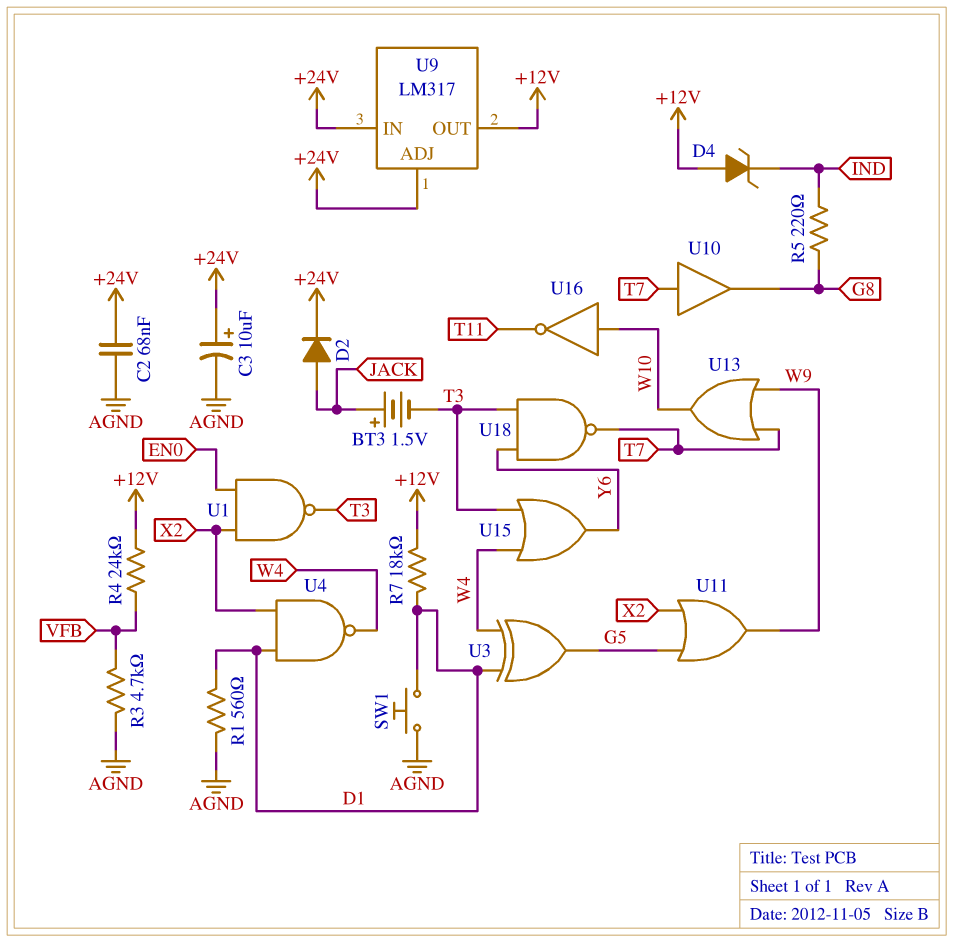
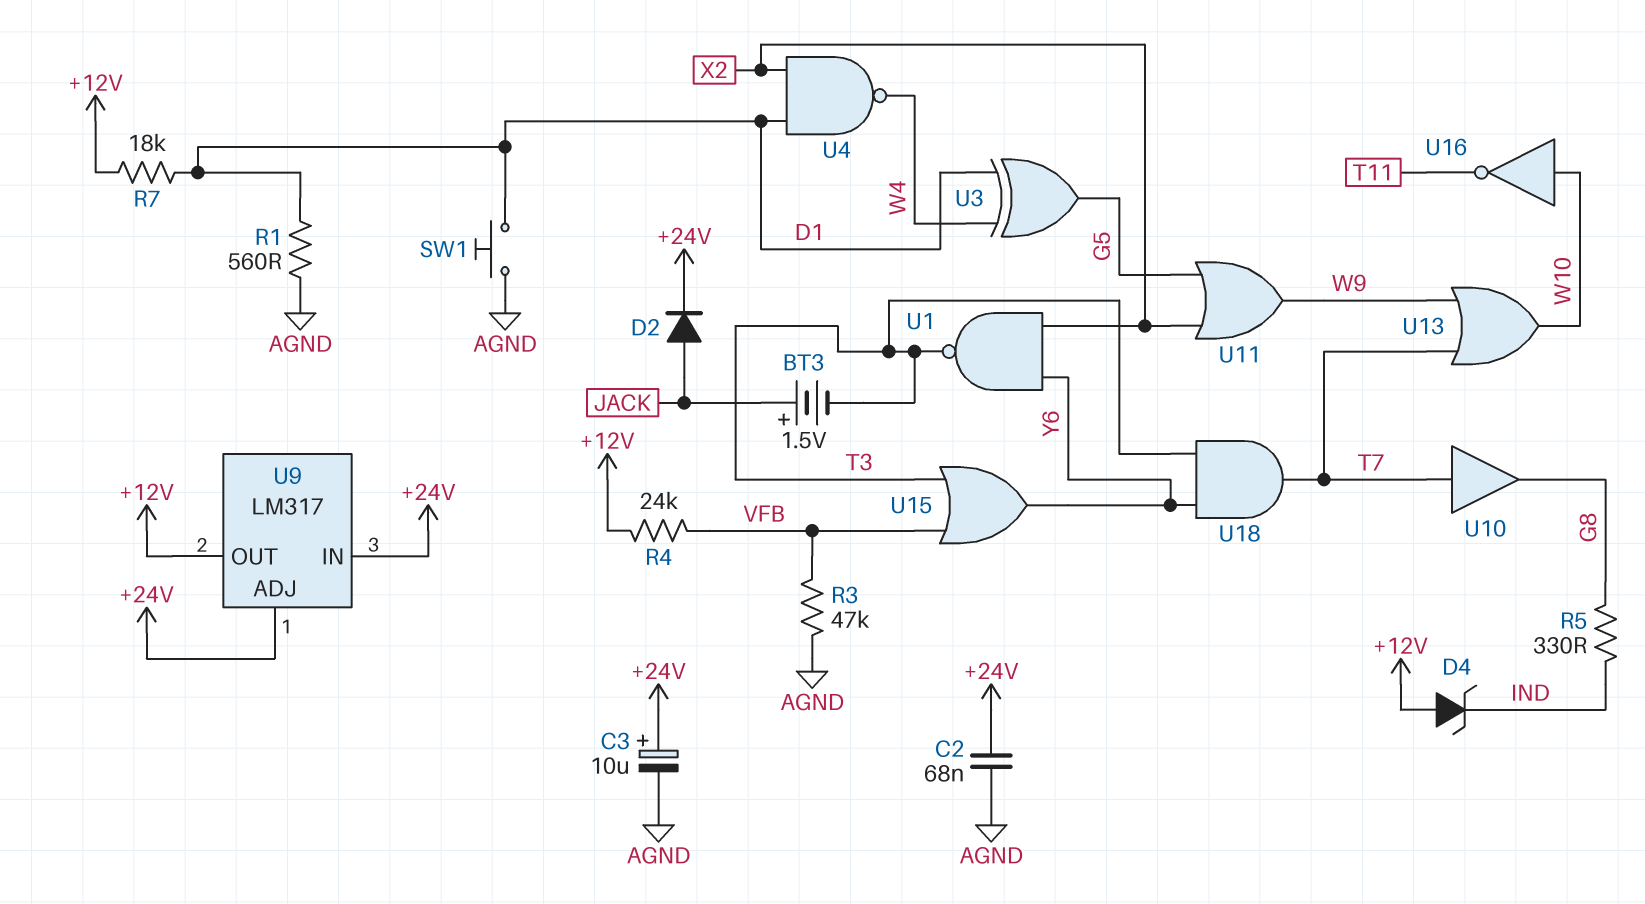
R3: 4.7k (AGND, VFB) -> 47k (AGND, VFB)
R5: 220 (G8, IND) -> 330 (G8, IND)
U1: NAND (in EN0, in X2, out T3) -> NAND (in X2, in Y6, out T3)
U15: OR (in T3, in W4, out Y6) -> OR (in T3, in VFB, out Y6)
U18: NAND (in T3, in Y6, out T7) -> AND (in T3, in Y6, out T7)

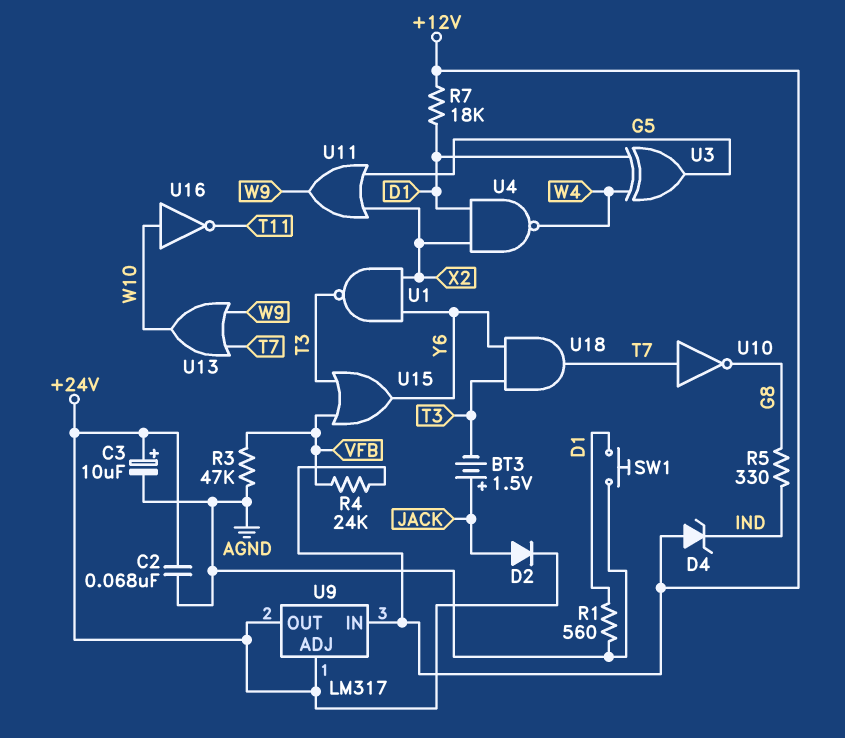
U9 pin IN: +24V -> +12V
U9 pin OUT: +12V -> +24V
U10: buffer (in T7, out G8) -> NOT (in T7, out G8)

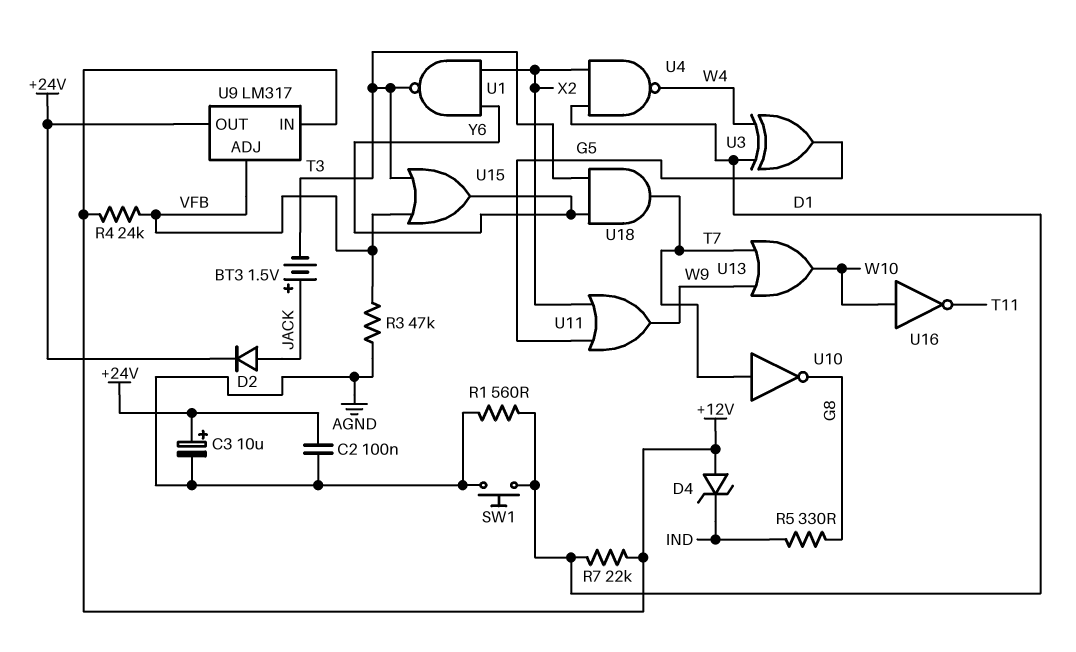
C2: 68nF (+24V, AGND) -> 100nF (+24V, AGND)
R7: 18k (+12V, D1) -> 22k (+12V, D1)
U9 pin ADJ: +24V -> VFB

